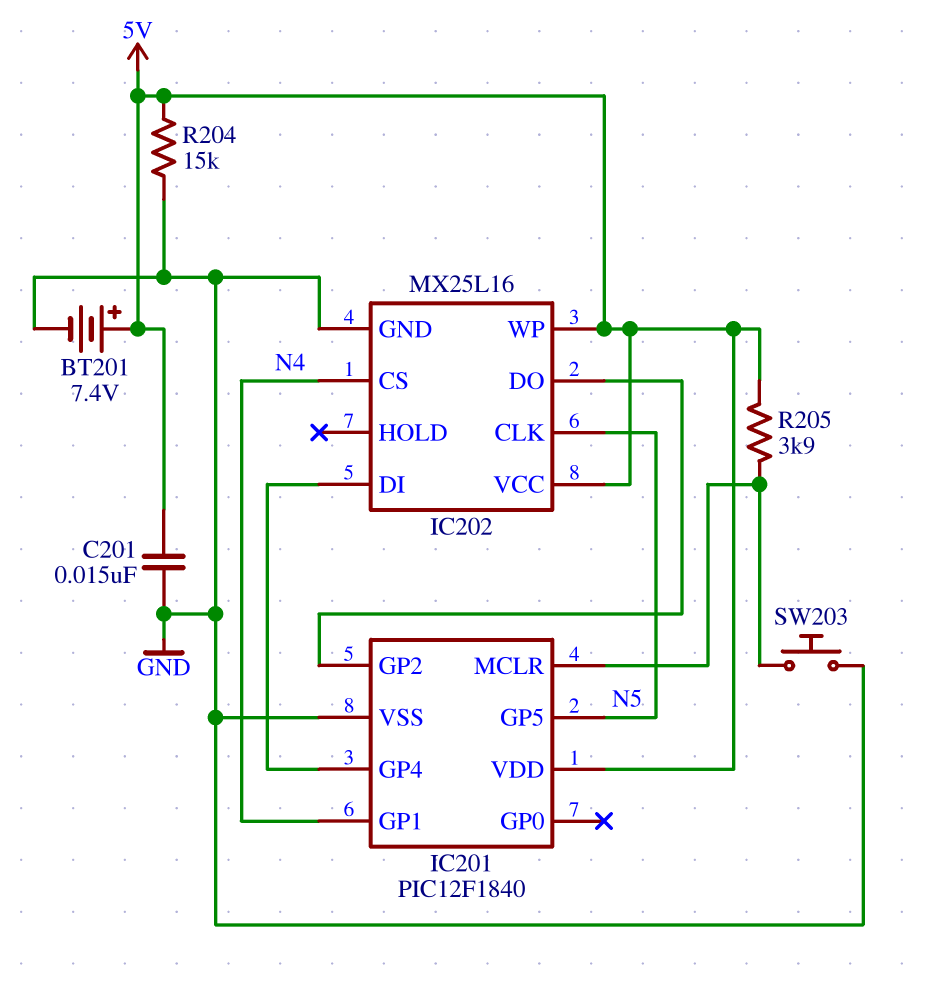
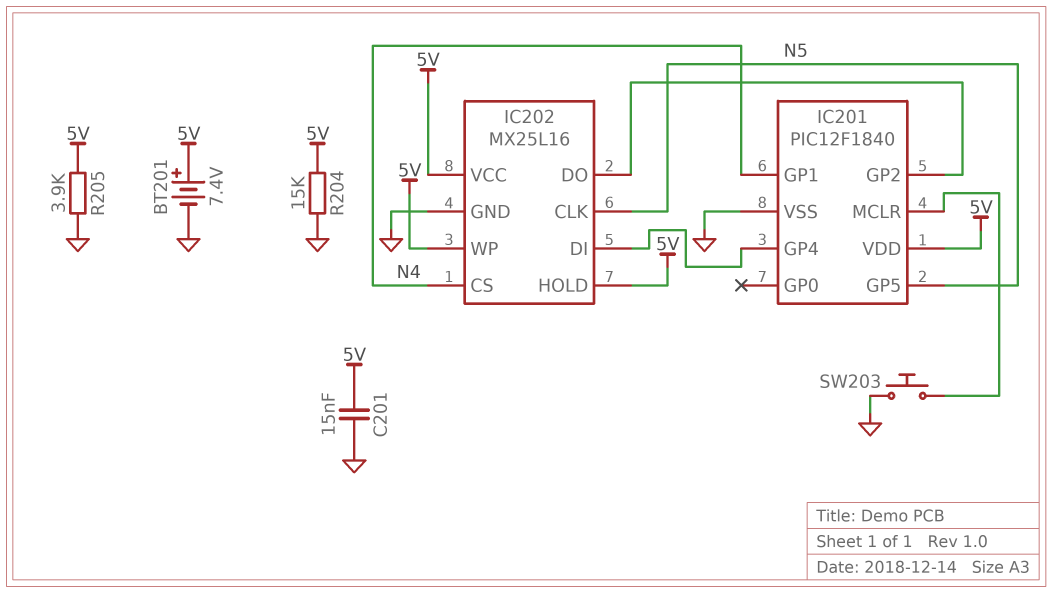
IC202 pin HOLD: none -> 5V
R205: 3.9k (5V, IC201/MCLR) -> 3.9k (5V, GND)

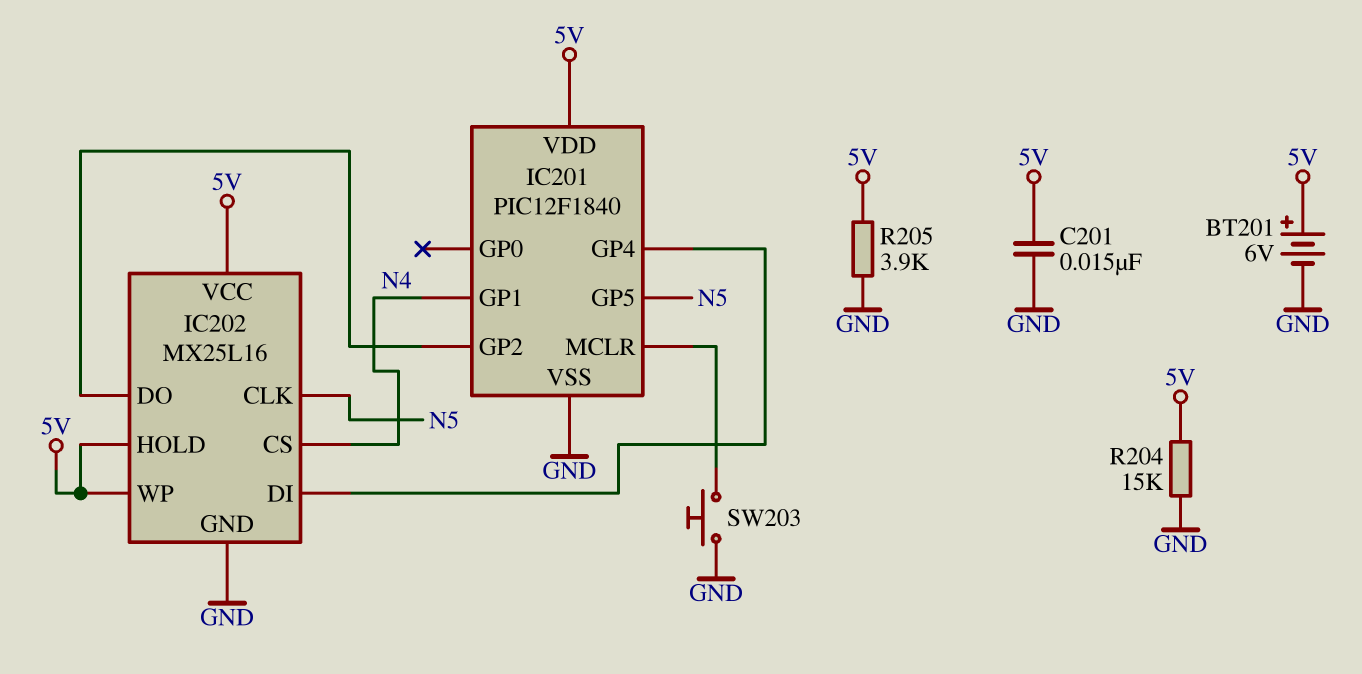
BT201: 7.4V (plus 5V, minus GND) -> 6V (plus 5V, minus GND)

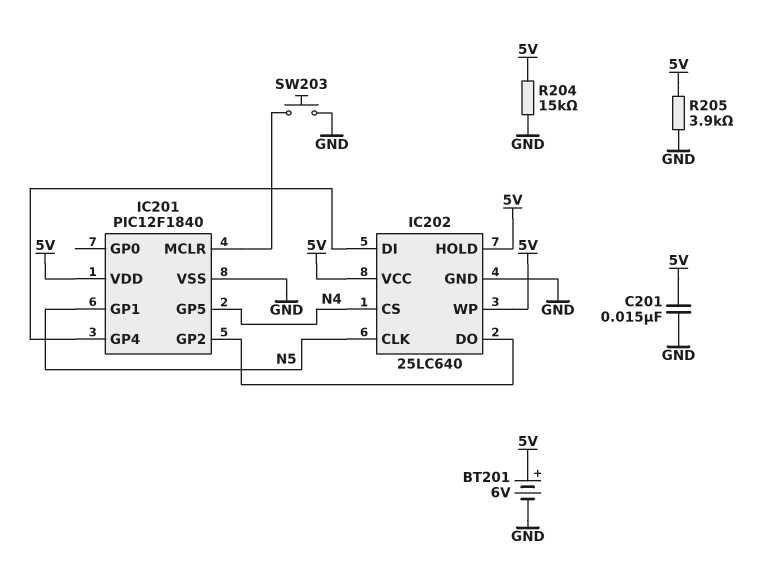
IC201 pin GP1: N4 -> N5
IC201 pin GP5: N5 -> N4
IC202: MX25L16 -> 25LC640

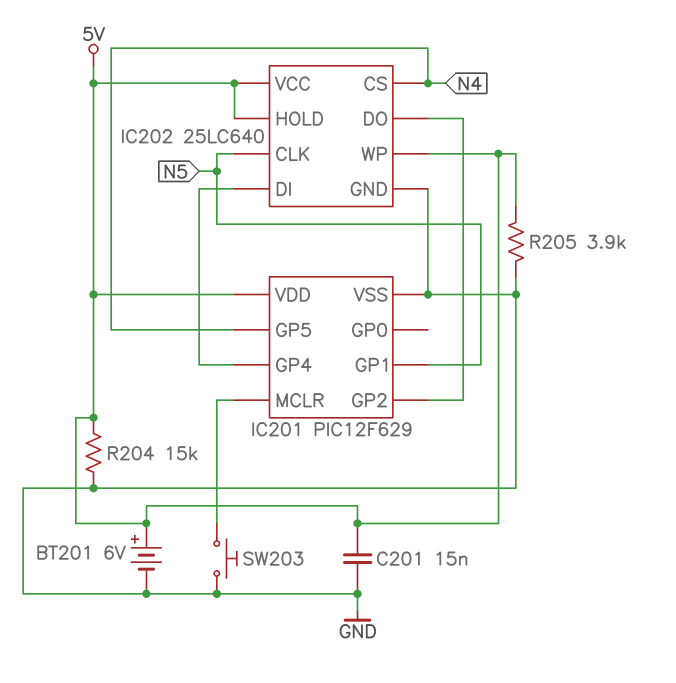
IC201: PIC12F1840 -> PIC12F629

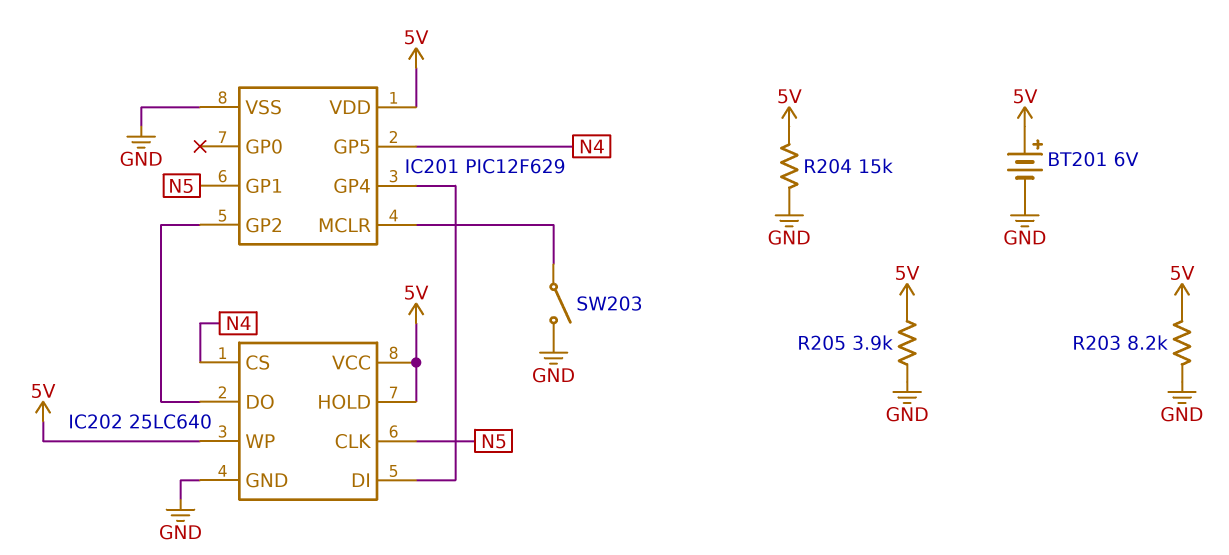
C201: 15nF (5V, GND) -> none
R203: none -> 8.2k (5V, GND)
SW203: button (GND, IC201/MCLR) -> switch (GND, IC201/MCLR)

